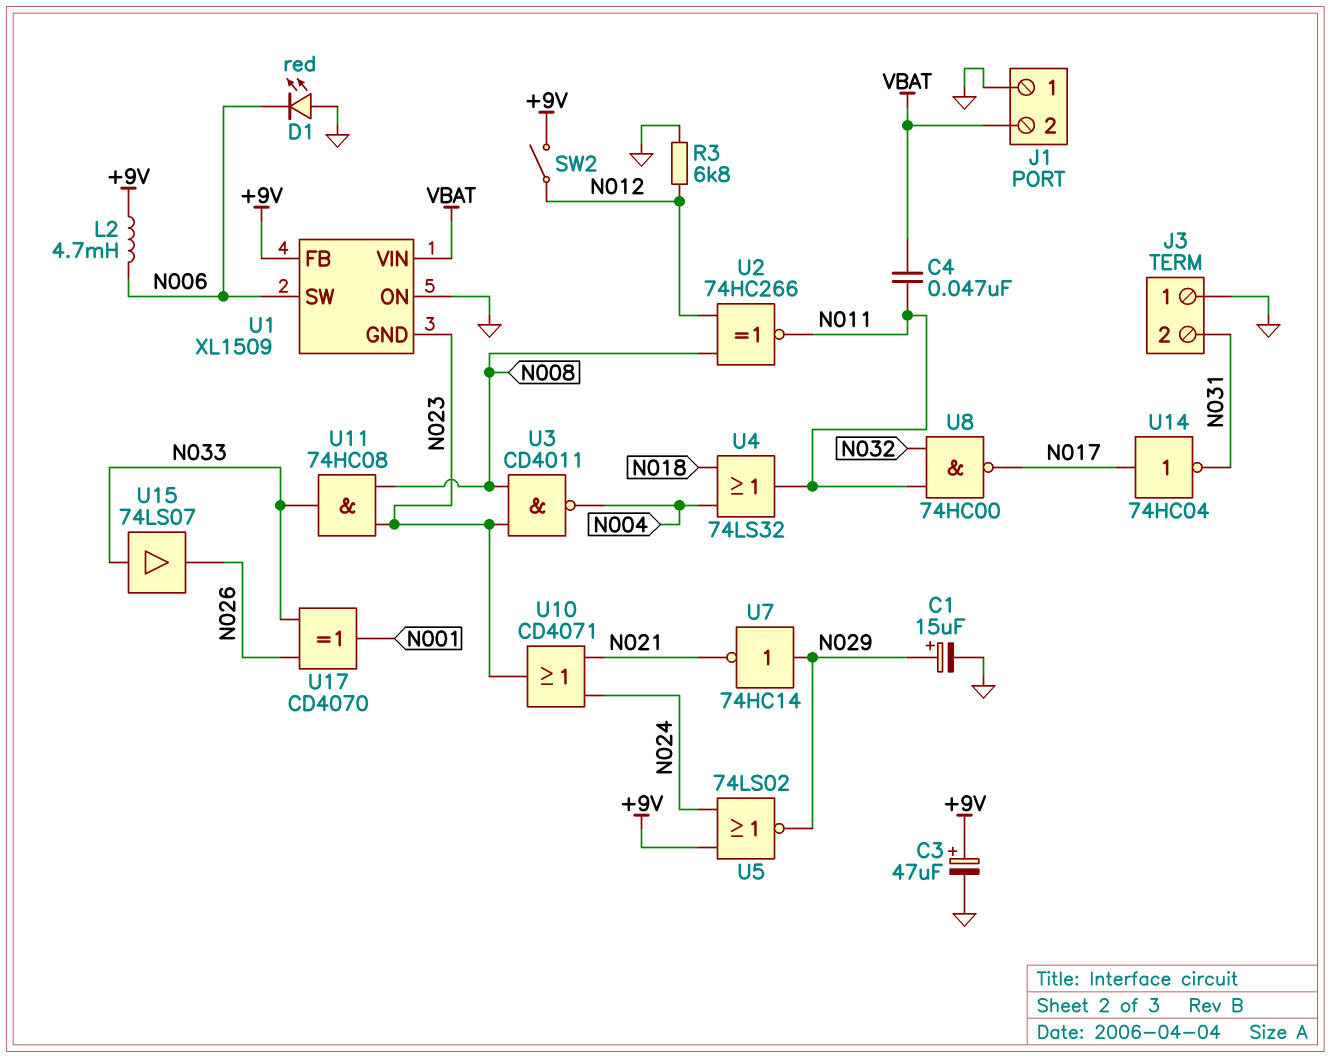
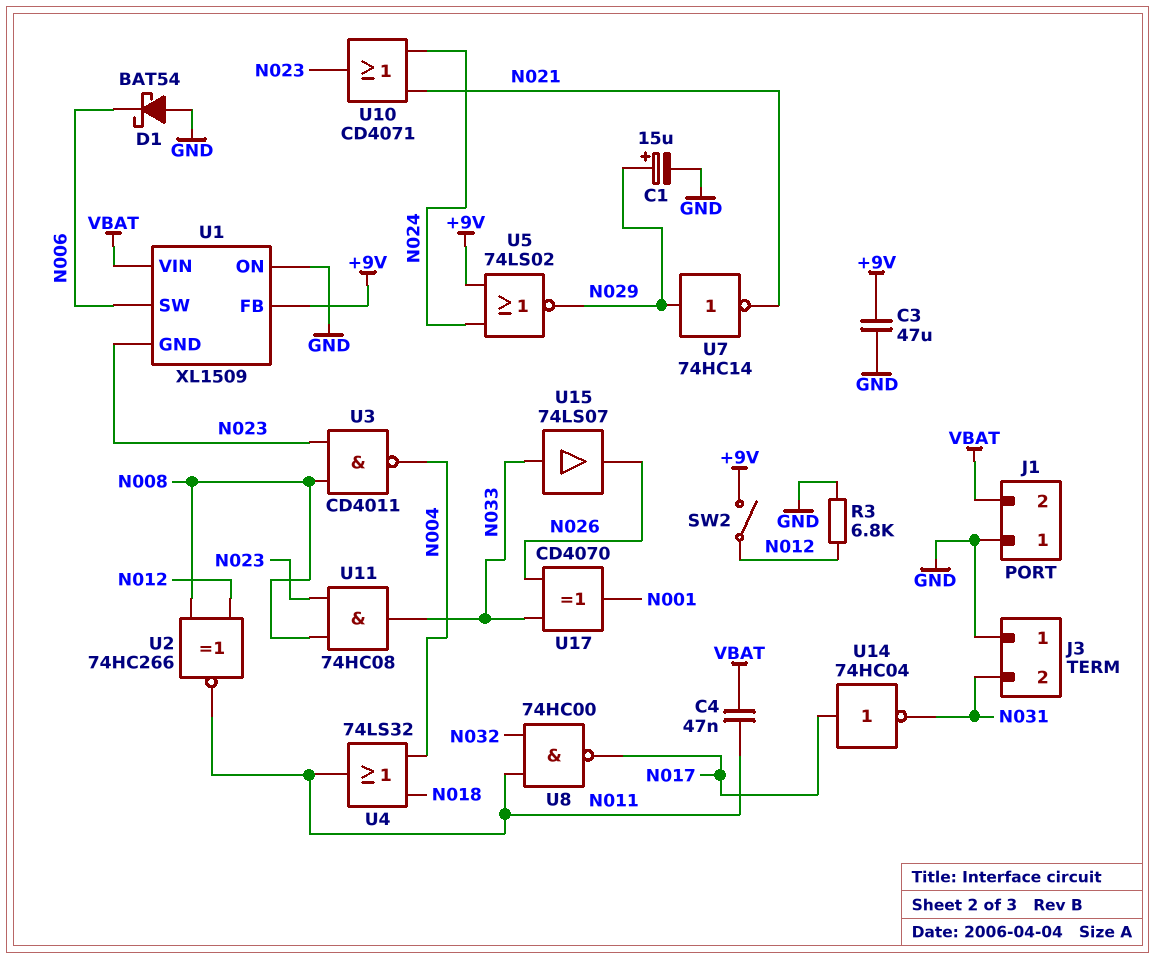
C3: 47uF (plus +9V, minus GND) -> 47uF (+9V, GND)
D1: LED red (A GND, K N006) -> schottky BAT54 (A GND, K N006)
L2: 4.7mH (+9V, N006) -> none

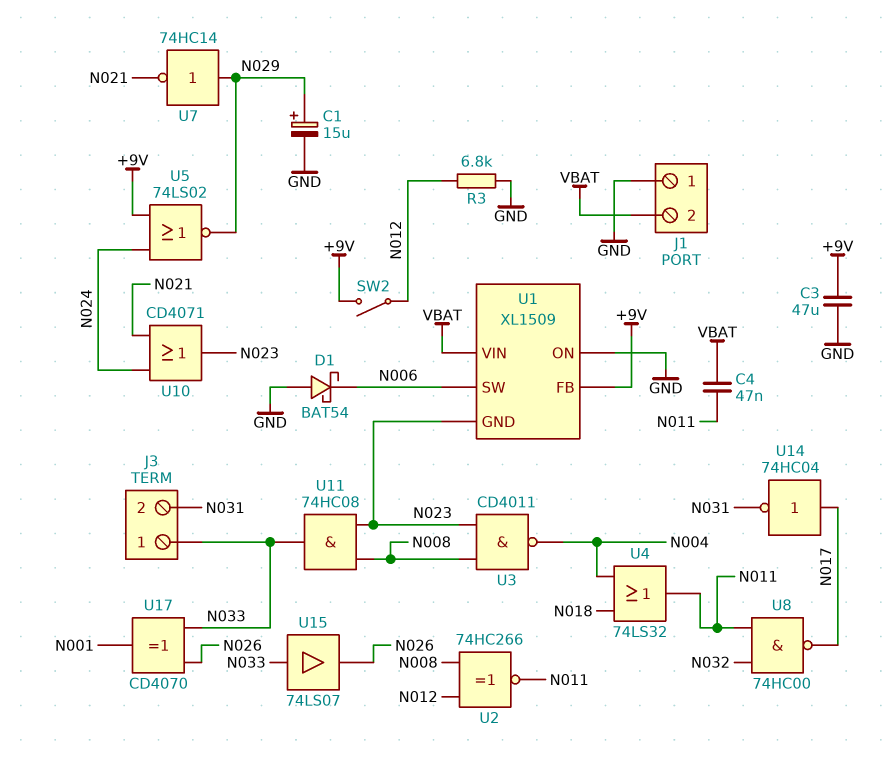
J3 pin 1: GND -> N033

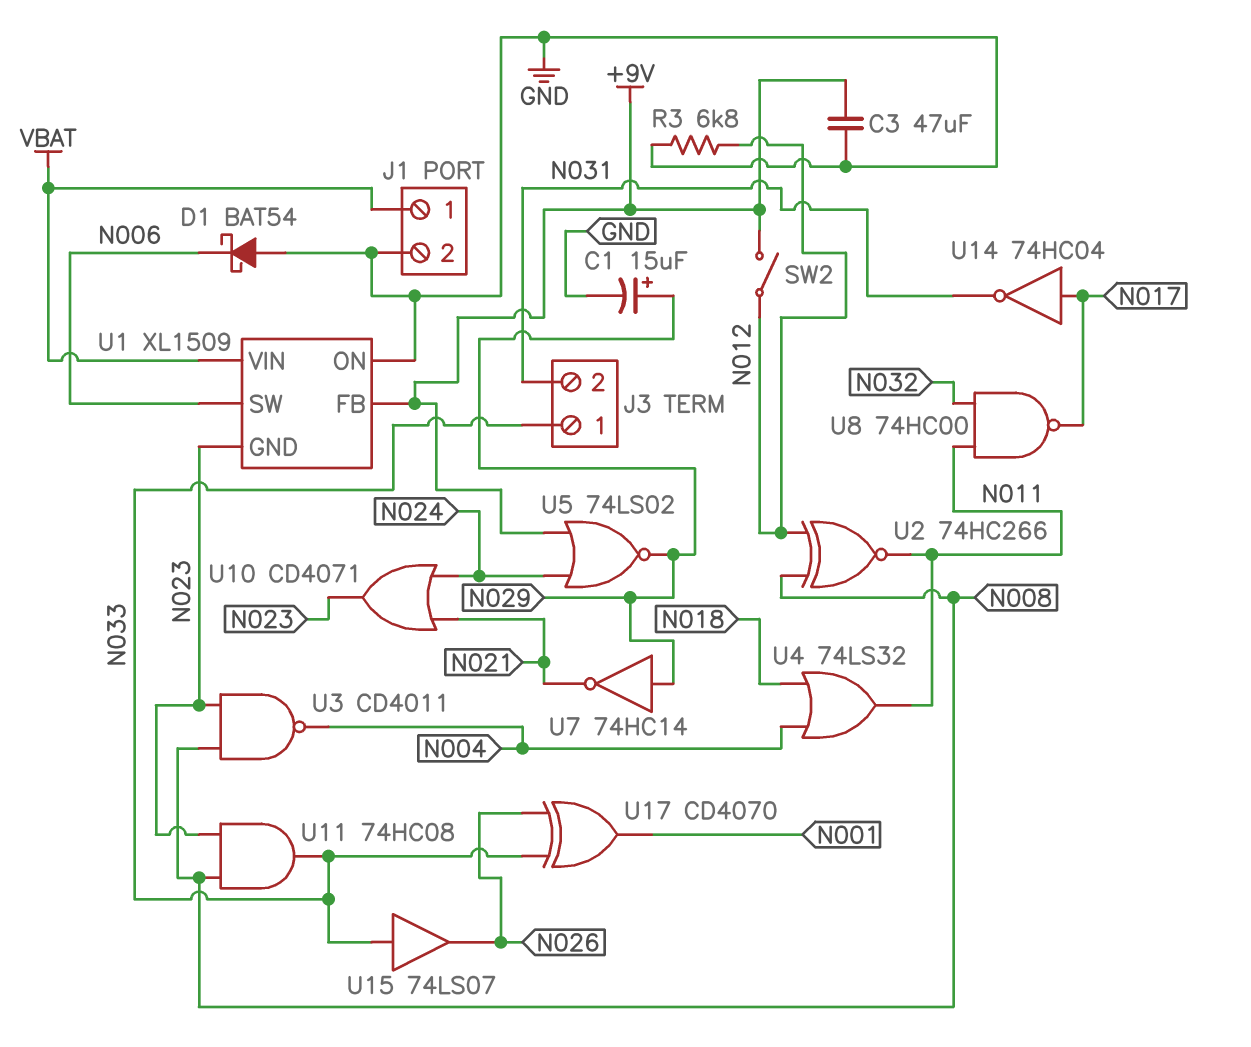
C4: 47nF (N011, VBAT) -> none
J1 pin 1: GND -> VBAT
J1 pin 2: VBAT -> GND

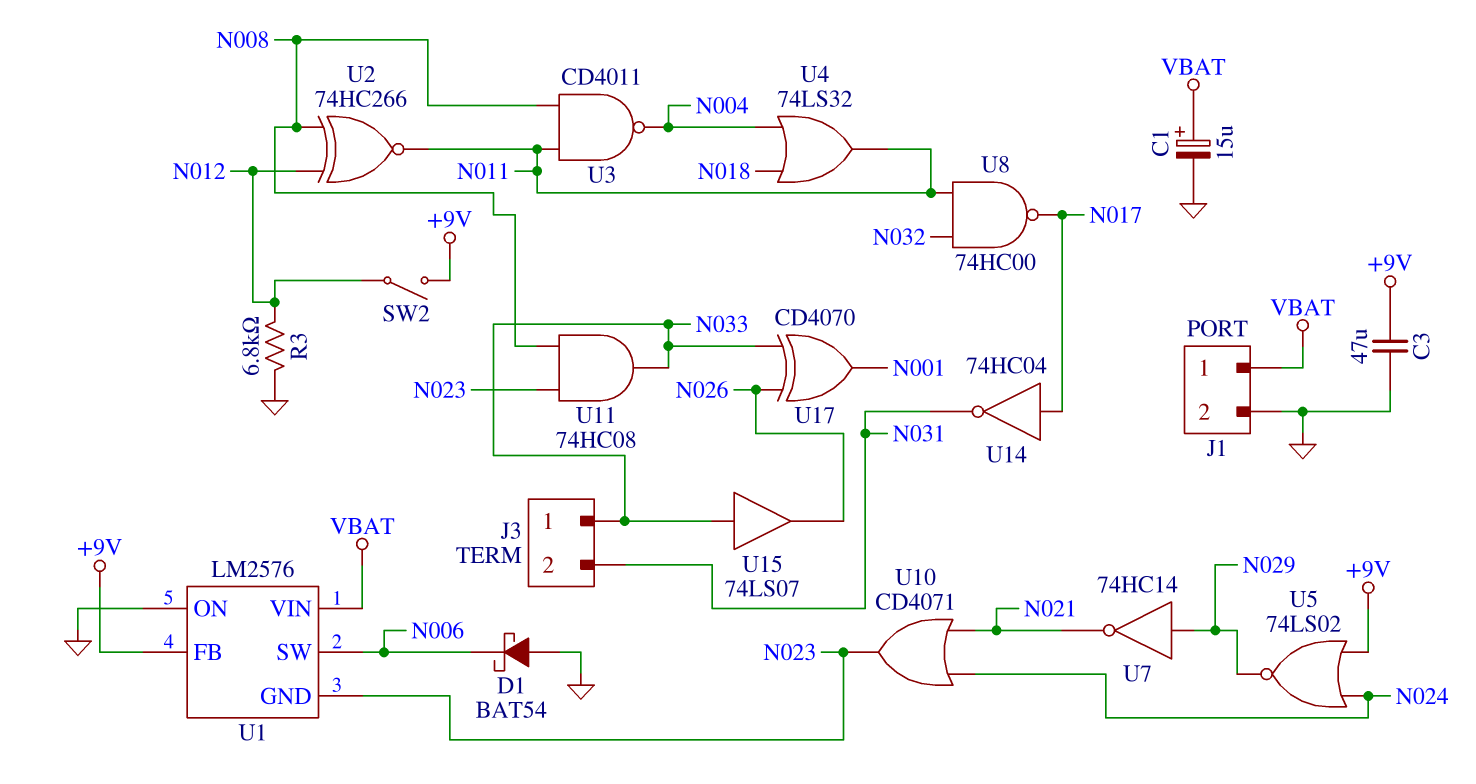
C1: 15uF (plus N029, minus GND) -> 15uF (plus VBAT, minus GND)
U1: XL1509 -> LM2576
U3: NAND CD4011 (in N008, in N023, out N004) -> NAND CD4011 (in N008, in N011, out N004)

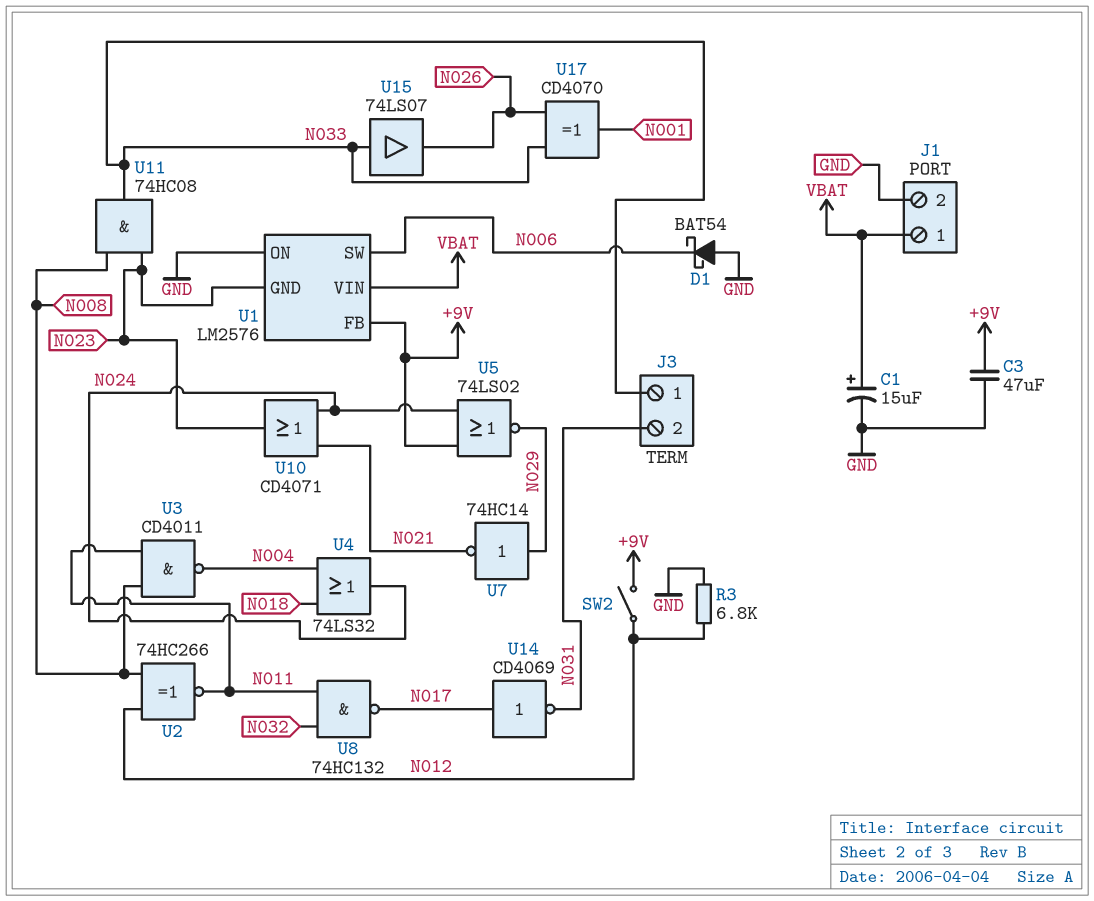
U4: OR 74LS32 (in N004, in N018, out N011) -> OR 74LS32 (in N004, in N018, out N024)
U8: NAND 74HC00 (in N011, in N032, out N017) -> NAND 74HC132 (in N011, in N032, out N017)
U14: NOT 74HC04 (in N017, out N031) -> NOT CD4069 (in N017, out N031)

